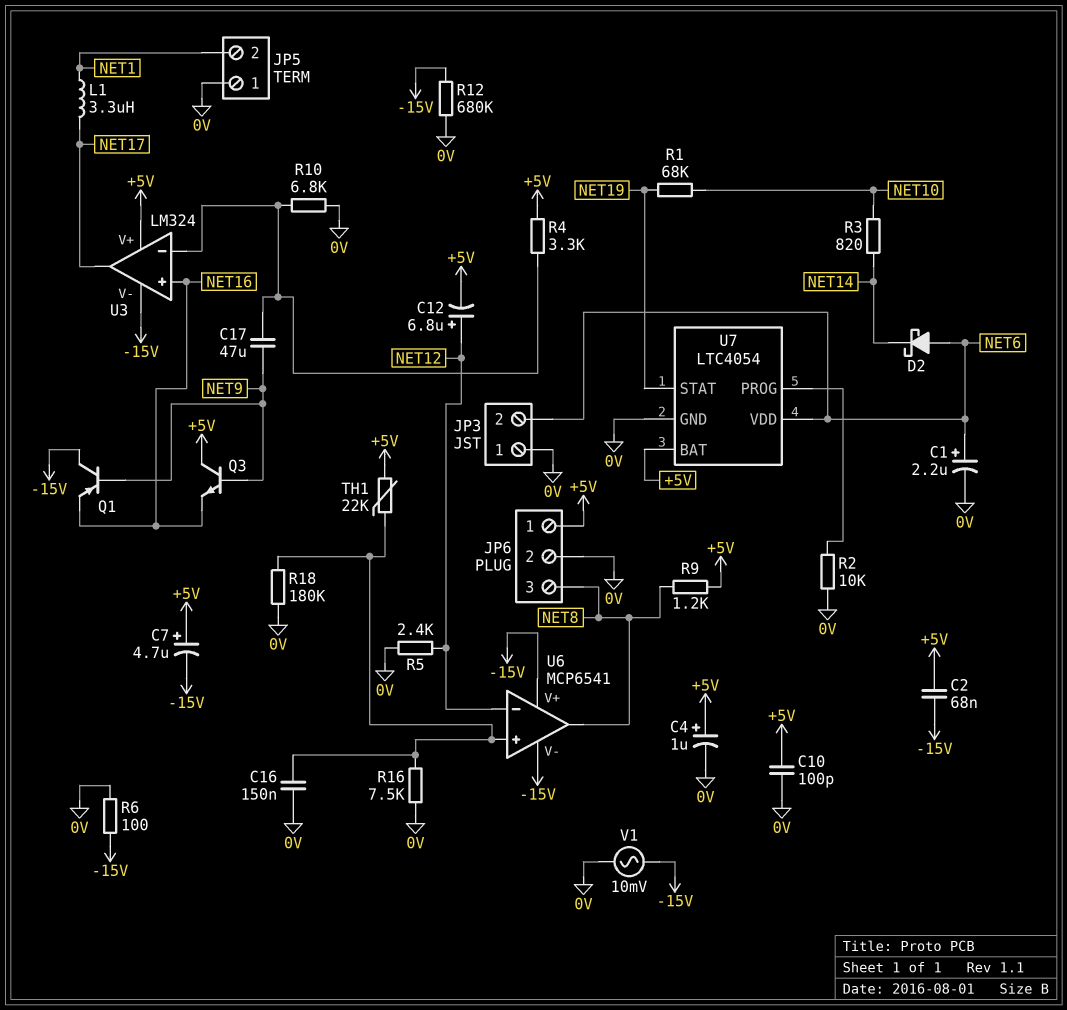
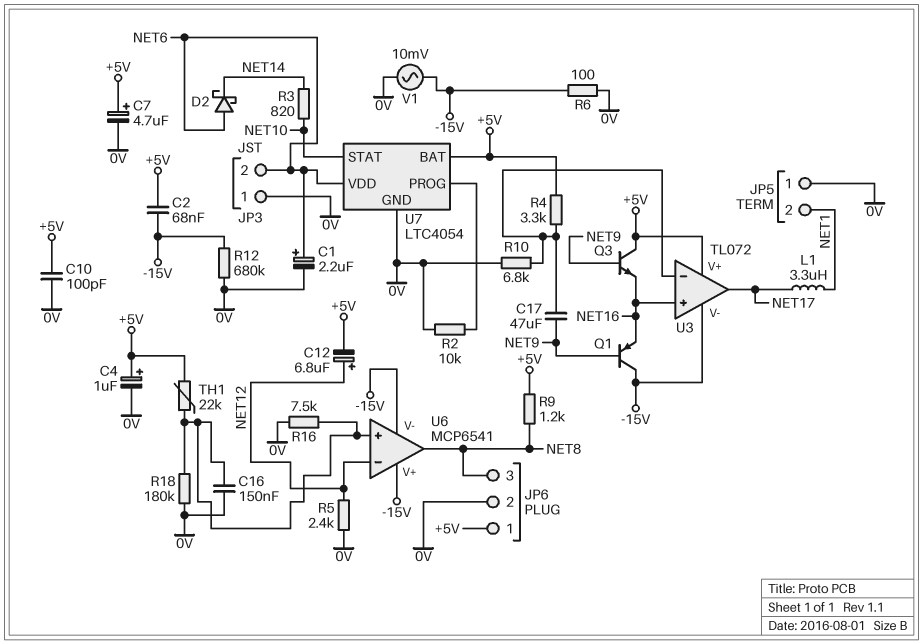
C7: 4.7uF (plus +5V, minus -15V) -> 4.7uF (plus +5V, minus 0V)
R1: 68k (NET10, NET19) -> none
U3: LM324 -> TL072
U7 pin STAT: NET19 -> NET10

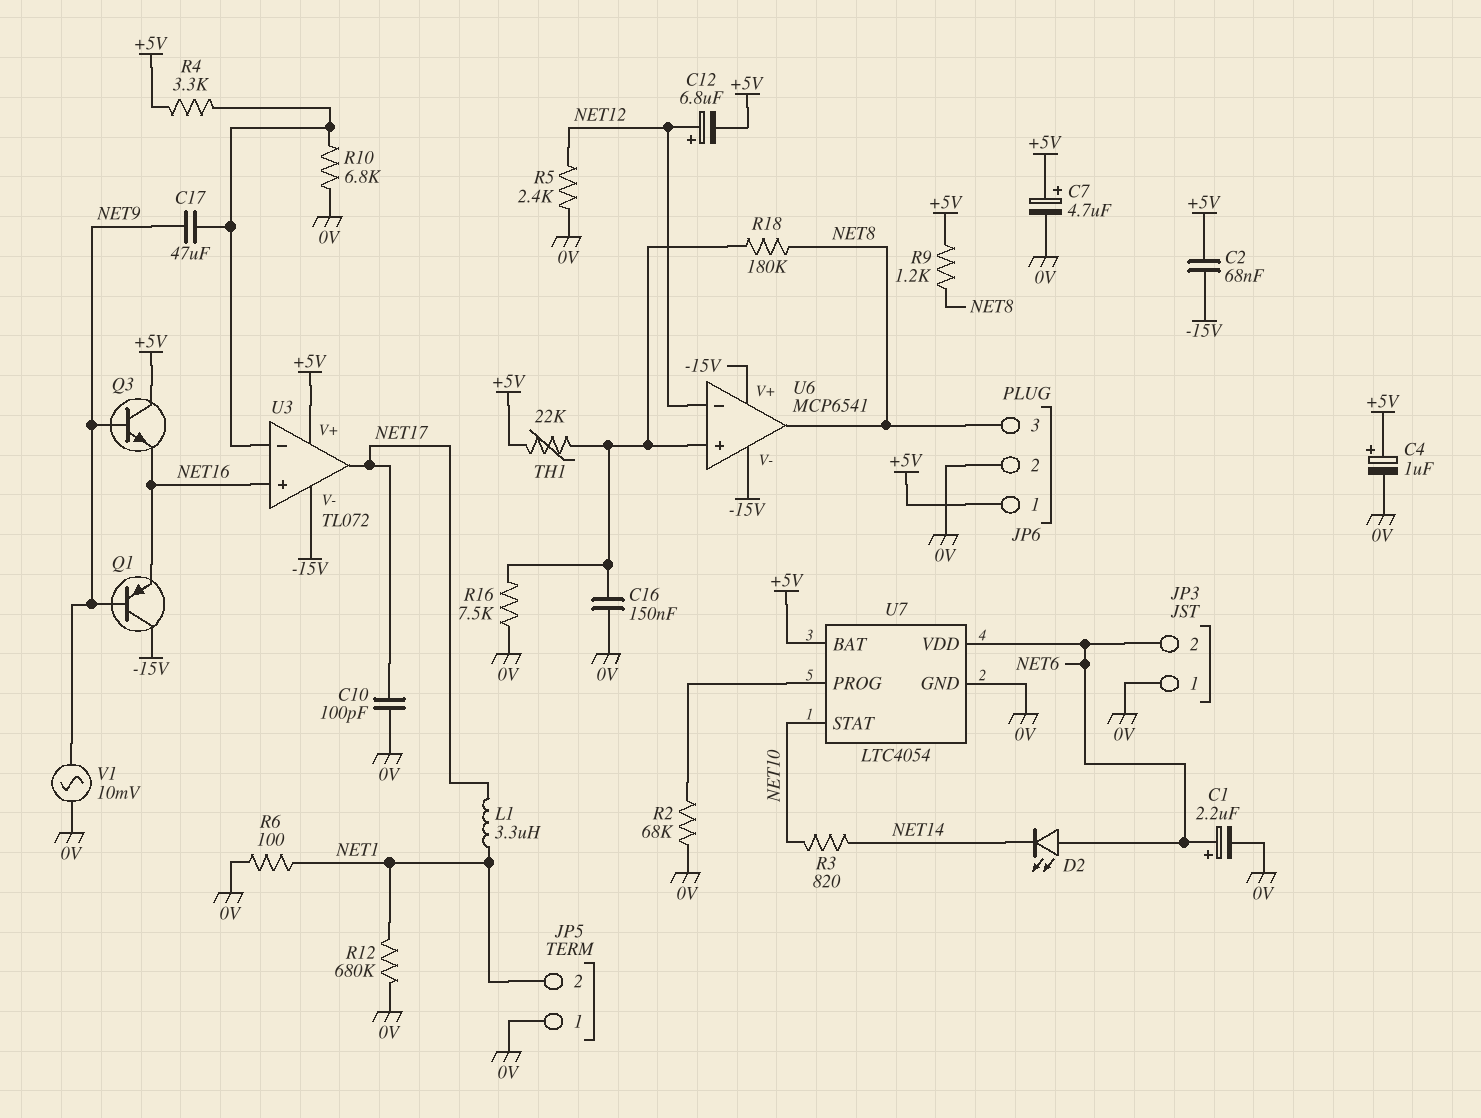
C10: 100pF (+5V, 0V) -> 100pF (0V, NET17)
D2: schottky (A NET6, K NET14) -> LED (A NET6, K NET14)
R2: 10k (0V, U7/PROG) -> 68k (0V, U7/PROG)
R6: 100 (-15V, 0V) -> 100 (0V, NET1)
R12: 680k (-15V, 0V) -> 680k (0V, NET1)
R18: 180k (0V, U6/in+) -> 180k (NET8, U6/in+)
V1: AC 10mV (-15V, 0V) -> AC 10mV (0V, NET9)

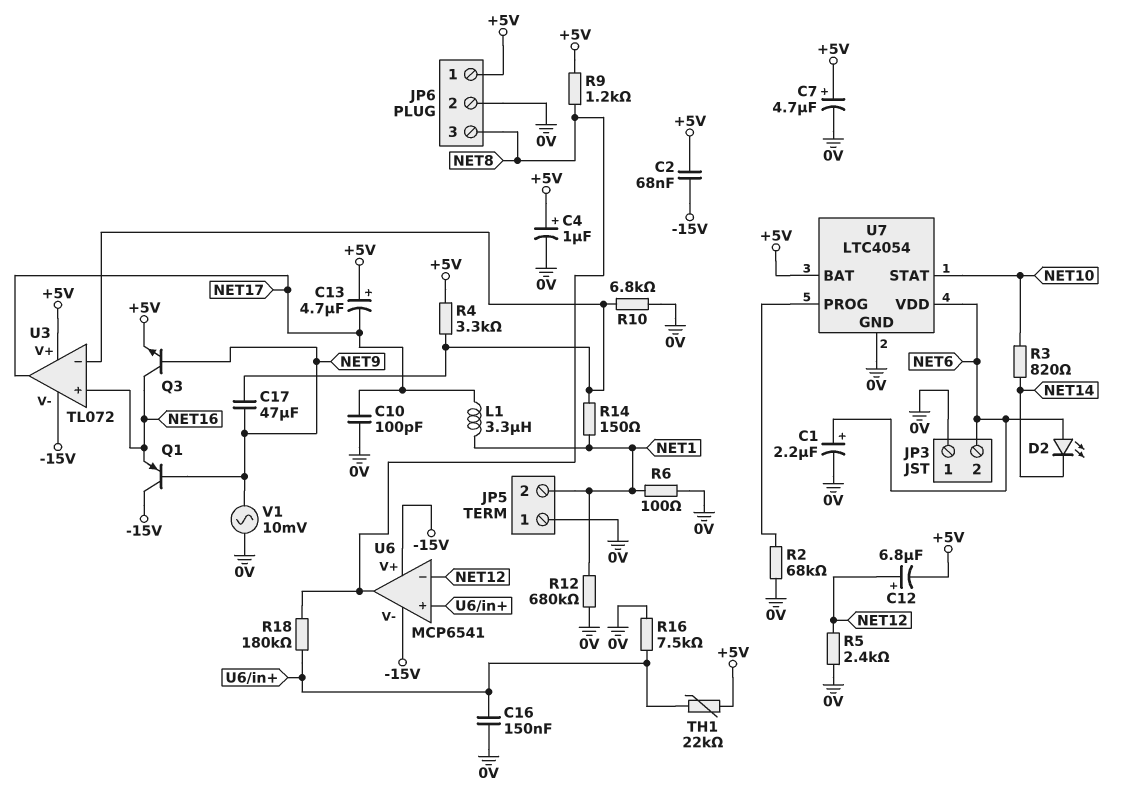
C13: none -> 4.7uF (plus +5V, minus NET17)
Q3: NPN (B NET9, C +5V, E NET16) -> NPN (B NET9, C NET16, E +5V)
R14: none -> 150 (NET1, U3/in-)

